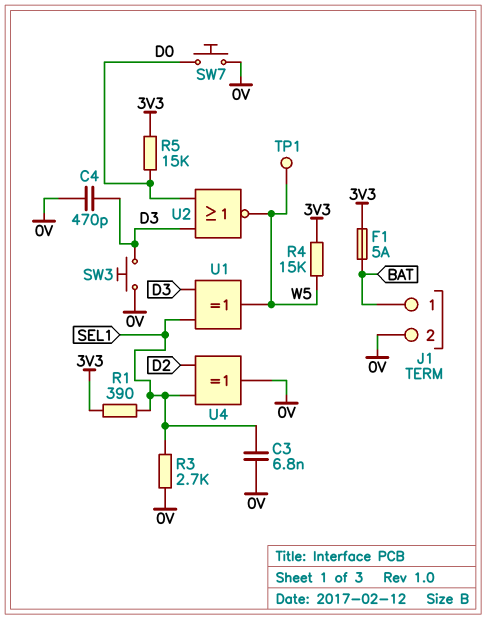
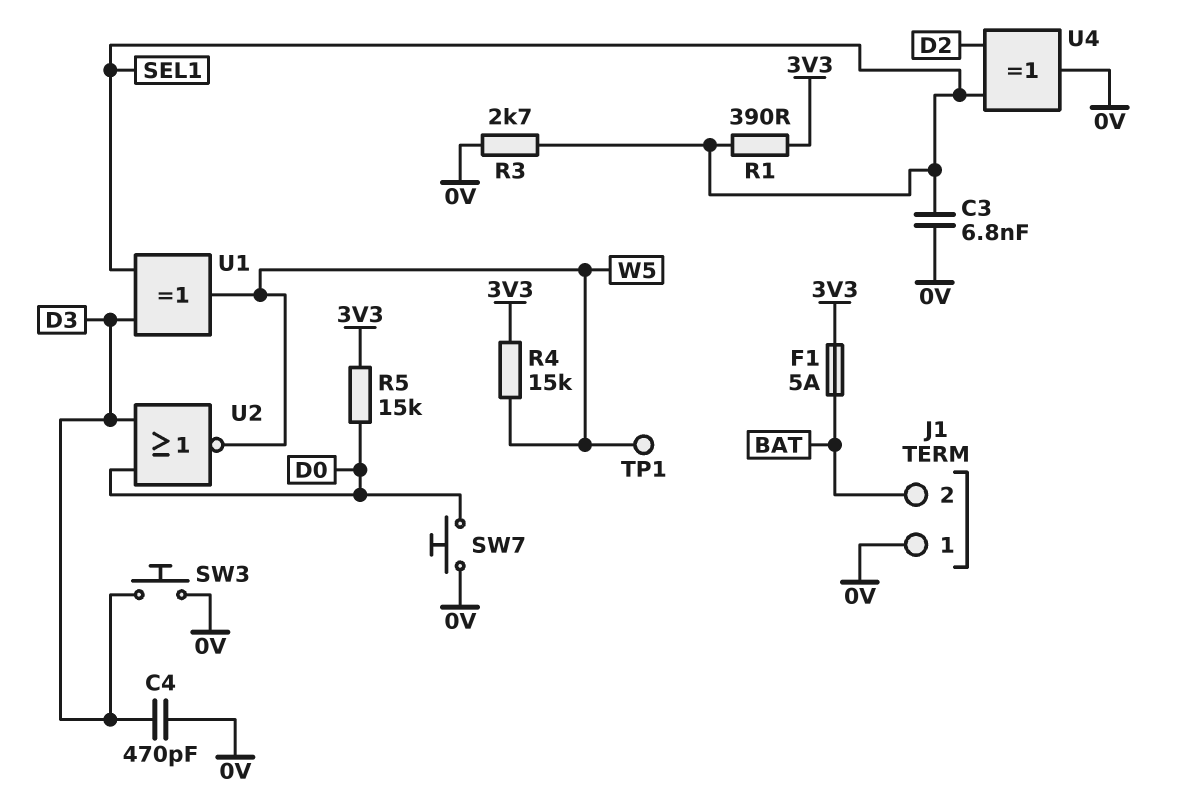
J1 pin 1: BAT -> 0V
J1 pin 2: 0V -> BAT

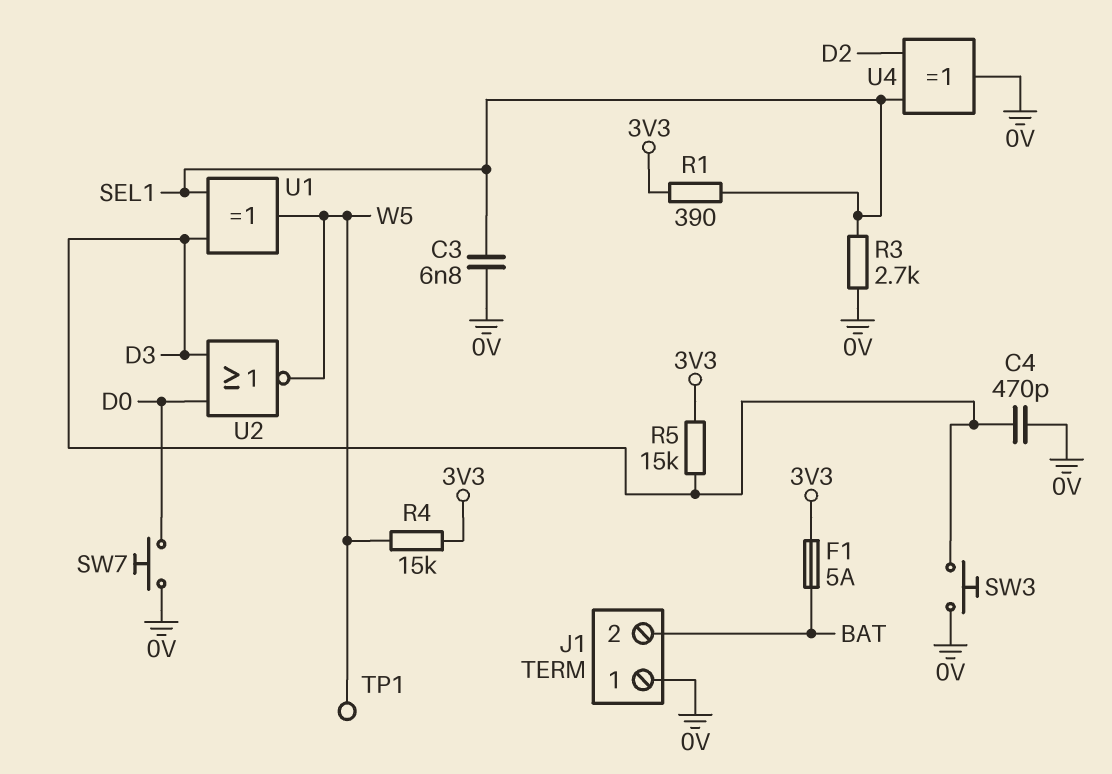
R5: 15k (3V3, D0) -> 15k (3V3, D3)

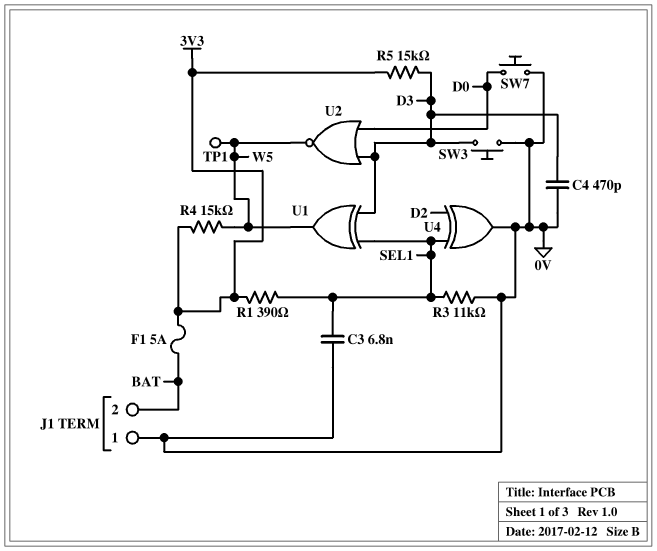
R3: 2.7k (0V, SEL1) -> 11k (0V, SEL1)

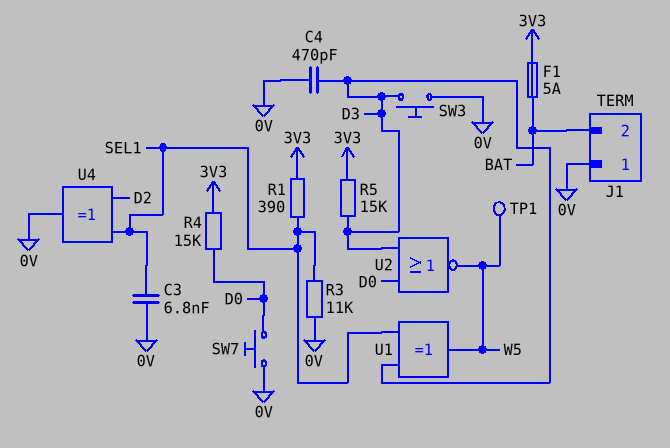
R4: 15k (3V3, W5) -> 15k (3V3, D0)

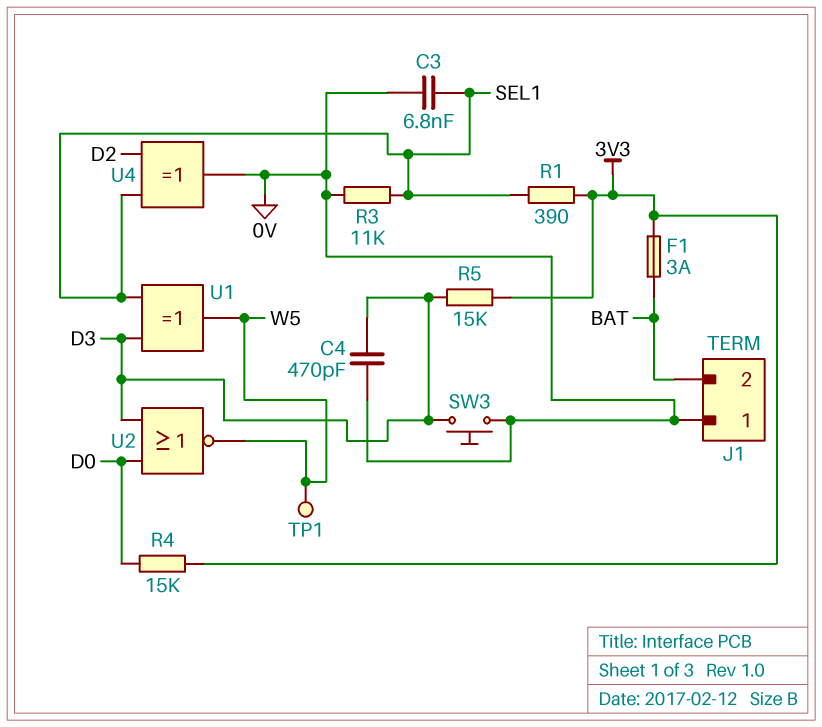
F1: 5A (3V3, BAT) -> 3A (3V3, BAT)
SW7: button (0V, D0) -> none

